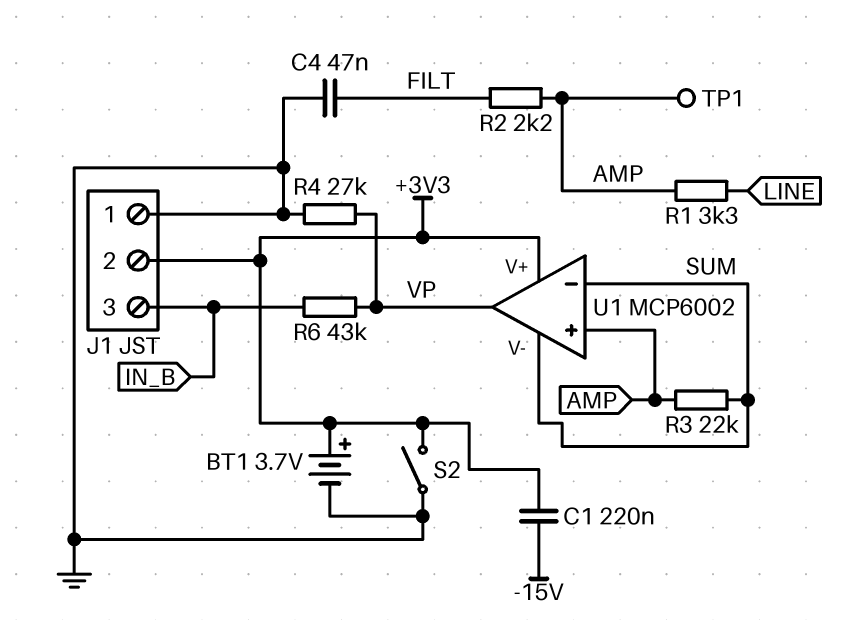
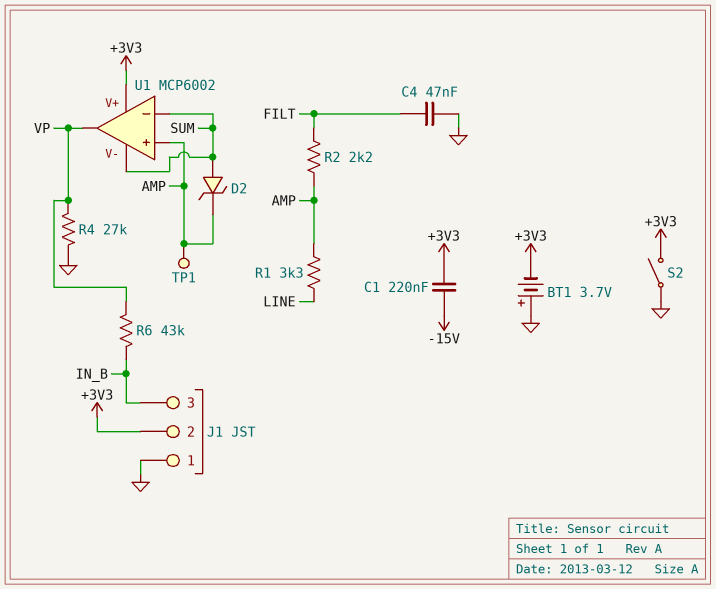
BT1: 3.7V (plus +3V3, minus GND) -> 3.7V (plus GND, minus +3V3)
D2: none -> zener (A SUM, K AMP)
R3: 22k (AMP, SUM) -> none

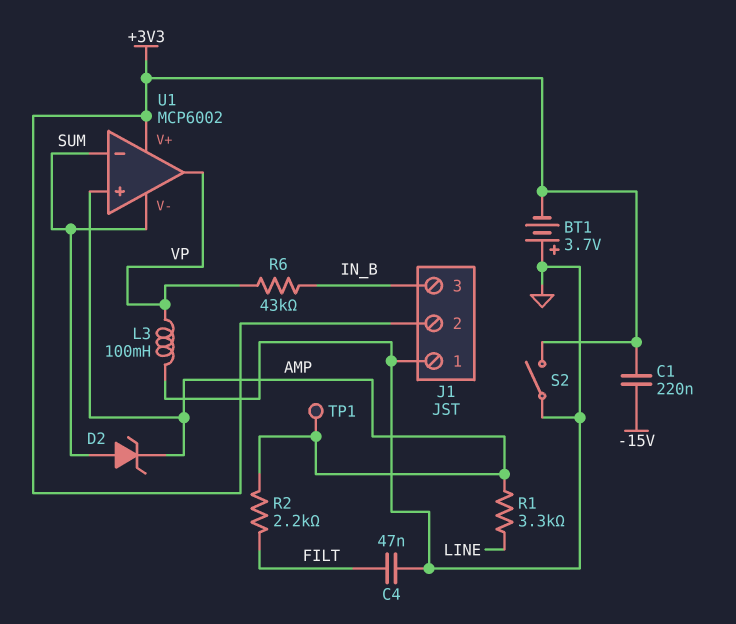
L3: none -> 100mH (GND, VP)
R4: 27k (GND, VP) -> none

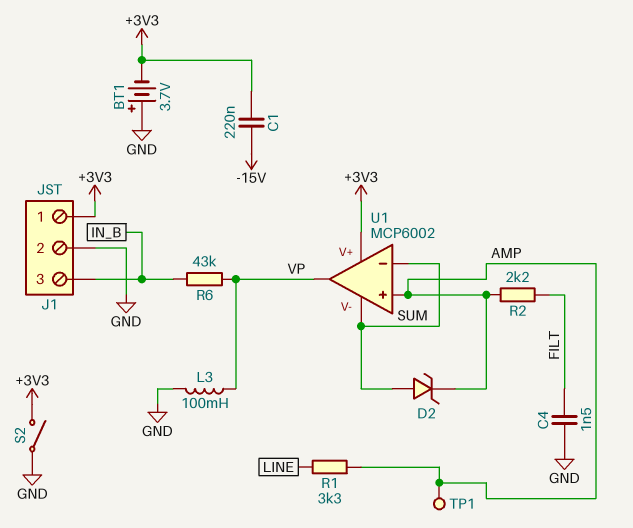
C4: 47nF (FILT, GND) -> 1.5nF (FILT, GND)
J1 pin 1: GND -> +3V3
J1 pin 2: +3V3 -> GND

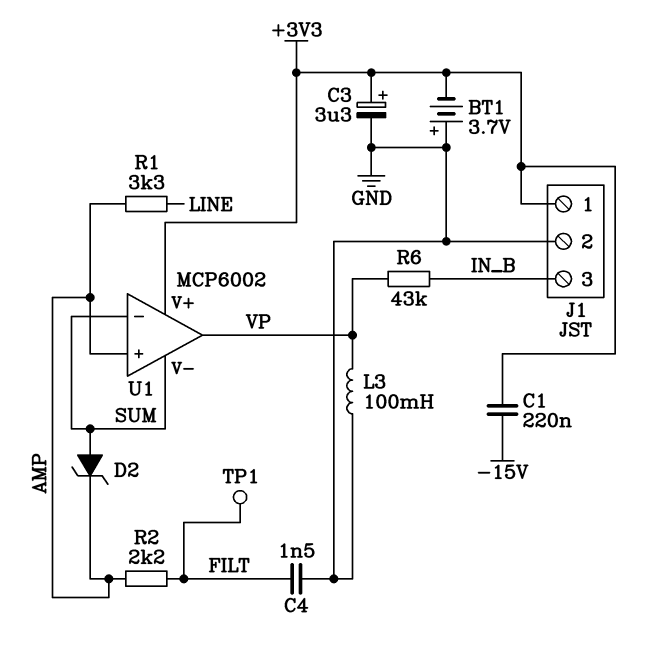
C3: none -> 3.3uF (plus +3V3, minus GND)
S2: switch (+3V3, GND) -> none
TP1: test point (AMP) -> test point (FILT)

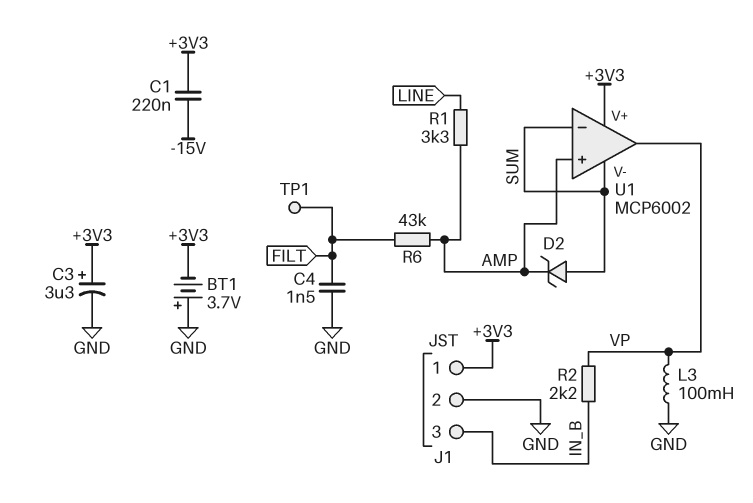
R2: 2.2k (AMP, FILT) -> 2.2k (IN_B, VP)
R6: 43k (IN_B, VP) -> 43k (AMP, FILT)

